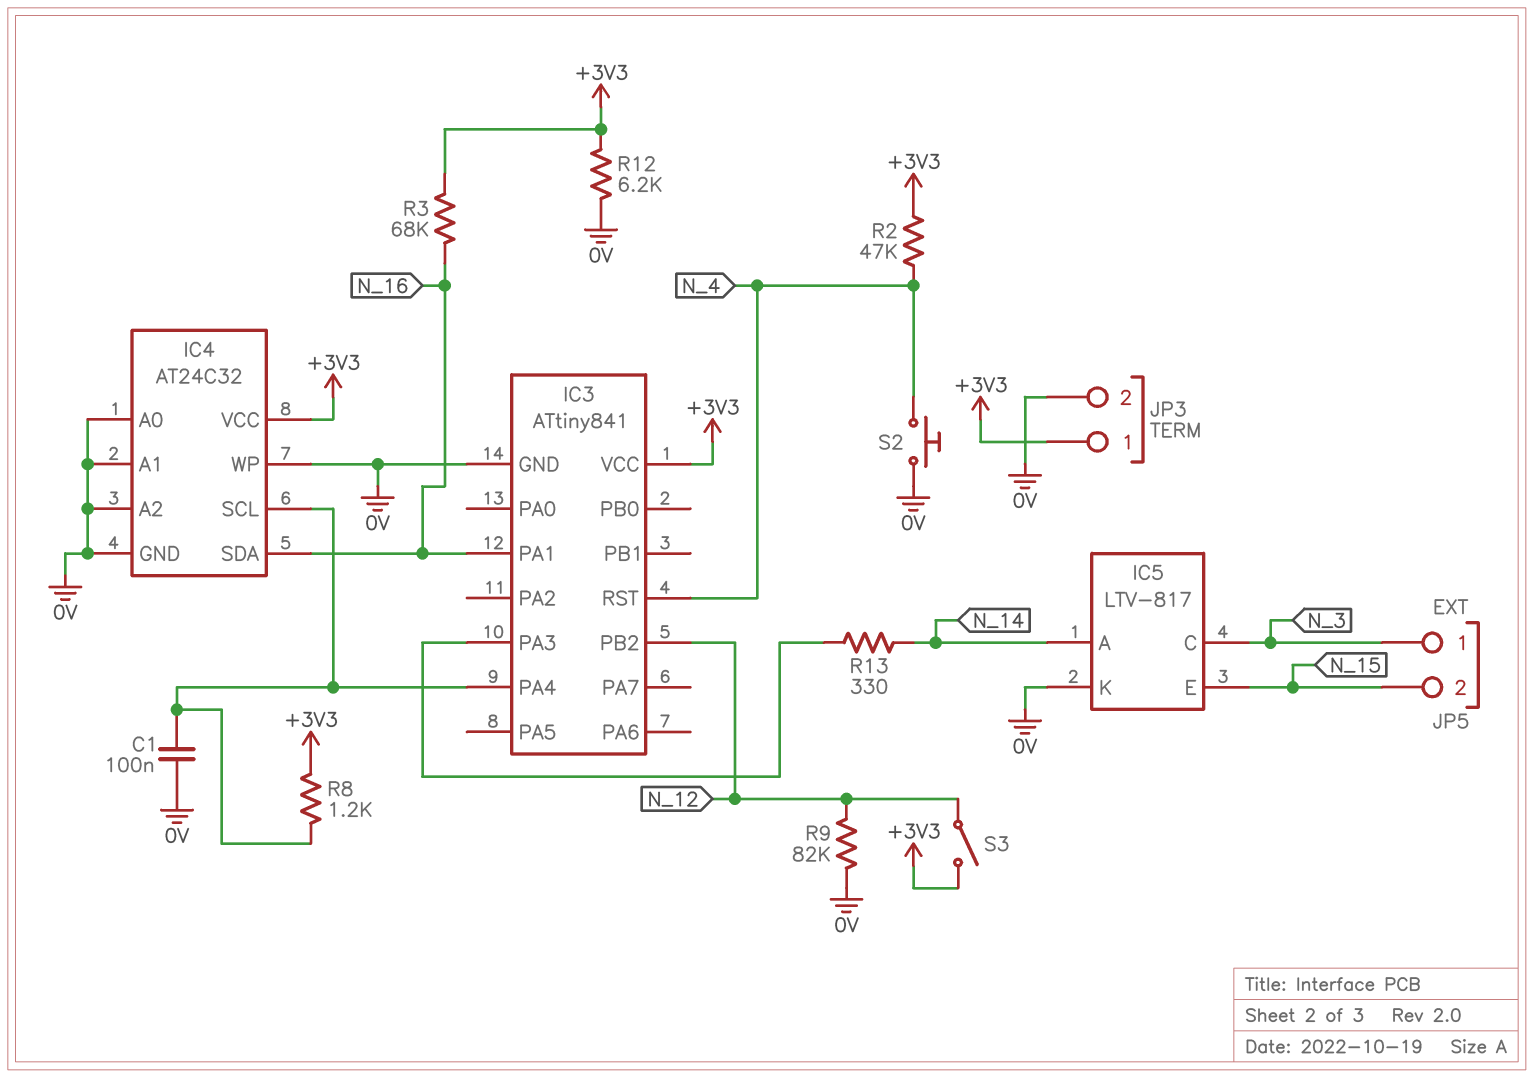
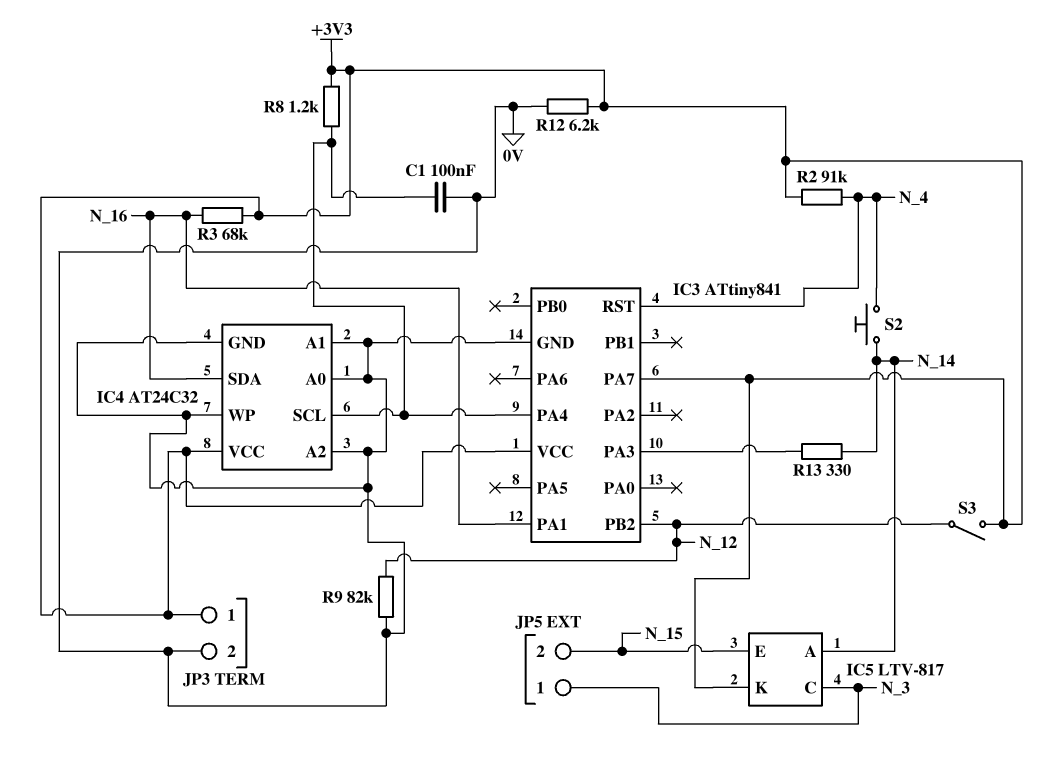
IC3 pin PA7: none -> +3V3
IC5 pin K: 0V -> +3V3
R2: 47k (+3V3, N_4) -> 91k (+3V3, N_4)
S2: button (0V, N_4) -> button (N_4, N_14)

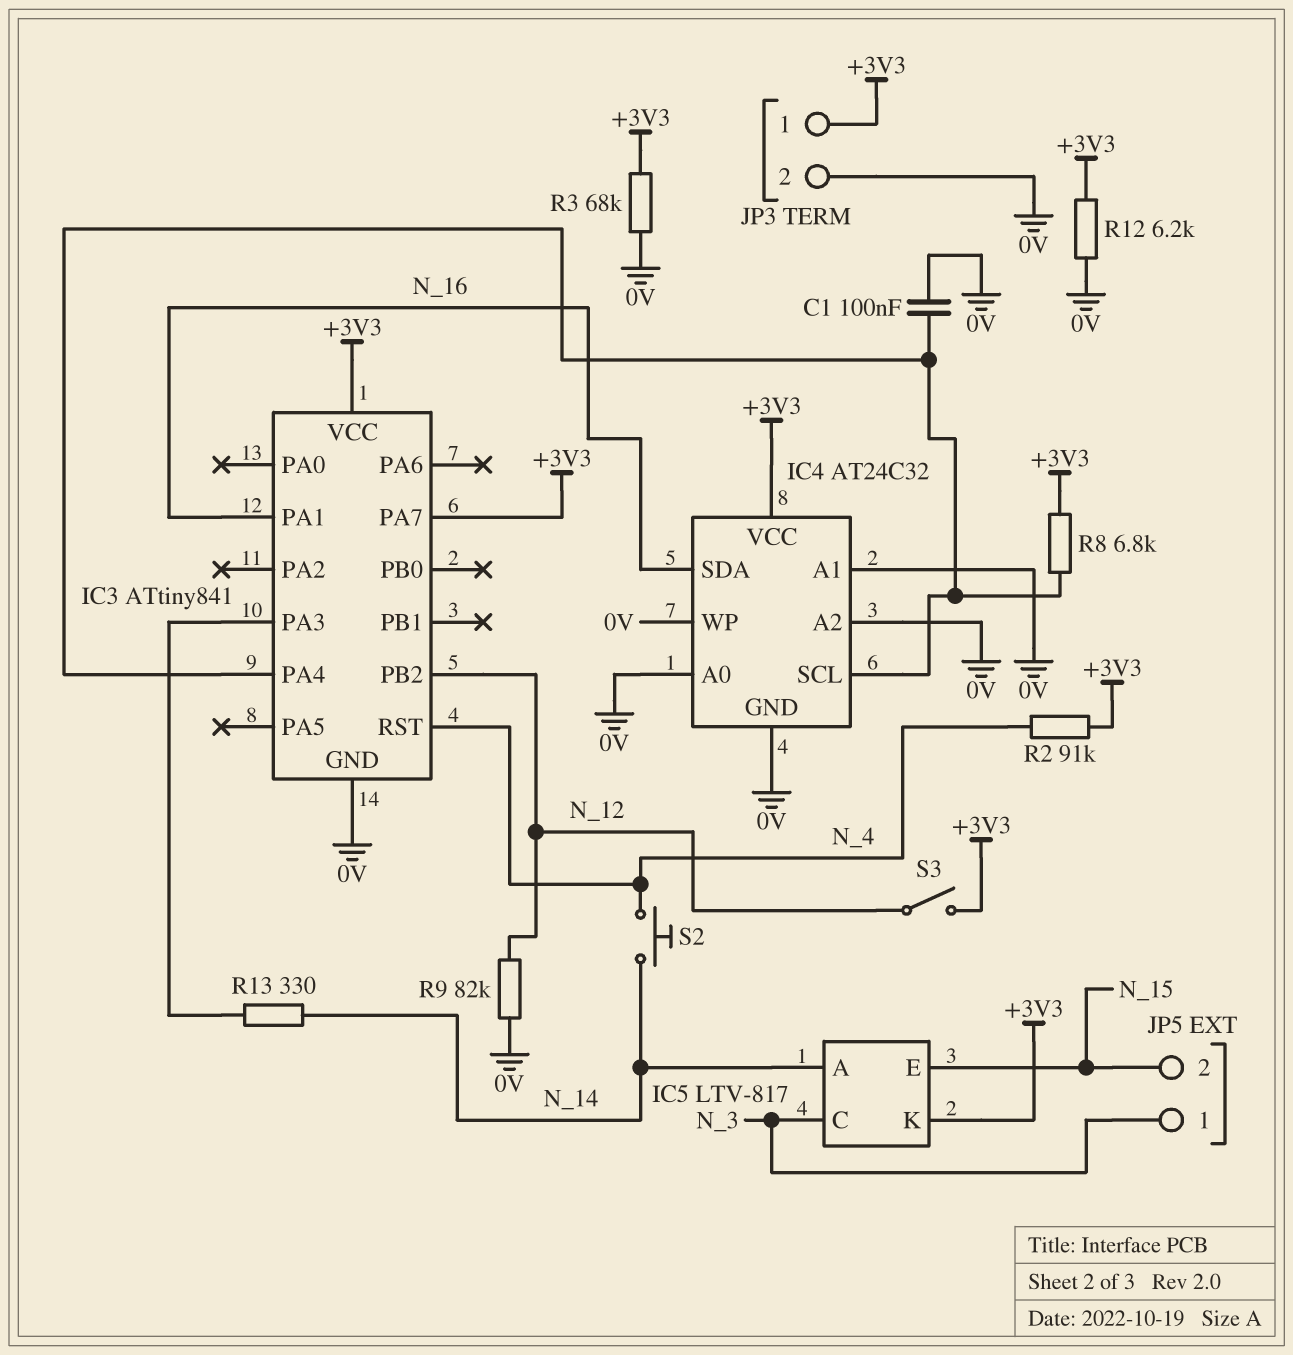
R3: 68k (+3V3, N_16) -> 68k (+3V3, 0V)
R8: 1.2k (+3V3, IC3/PA4) -> 6.8k (+3V3, IC3/PA4)

